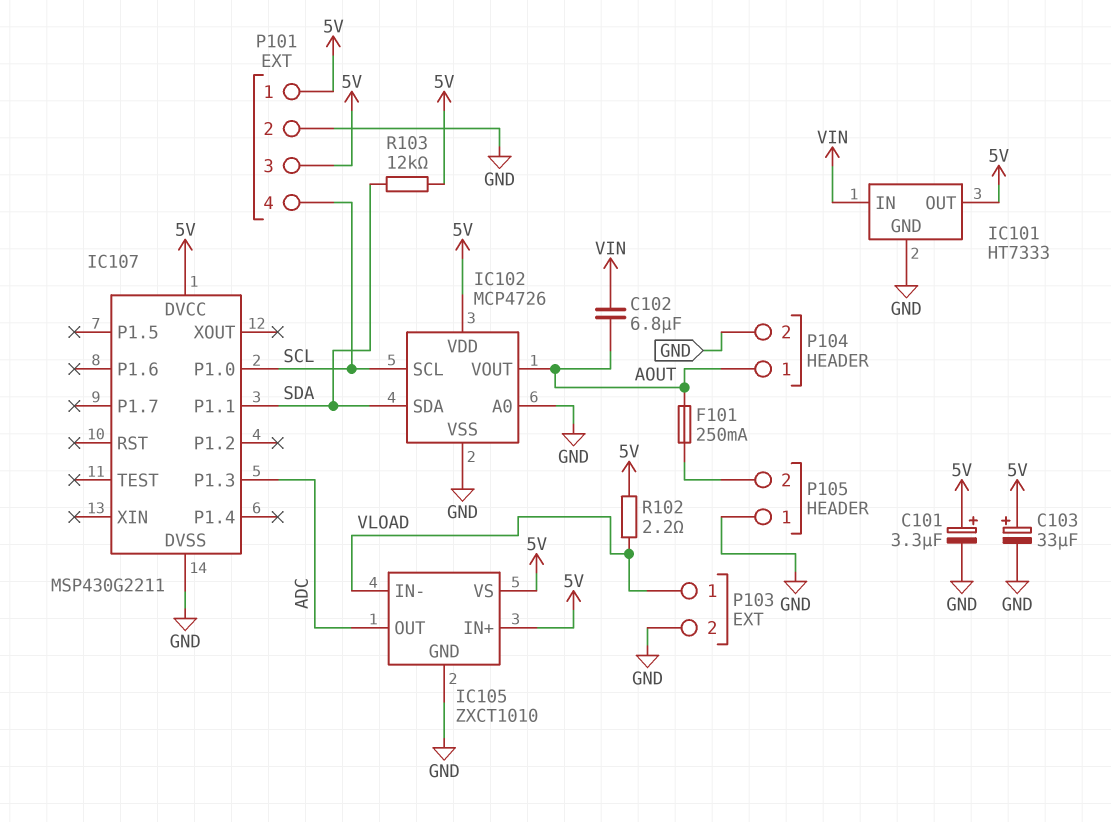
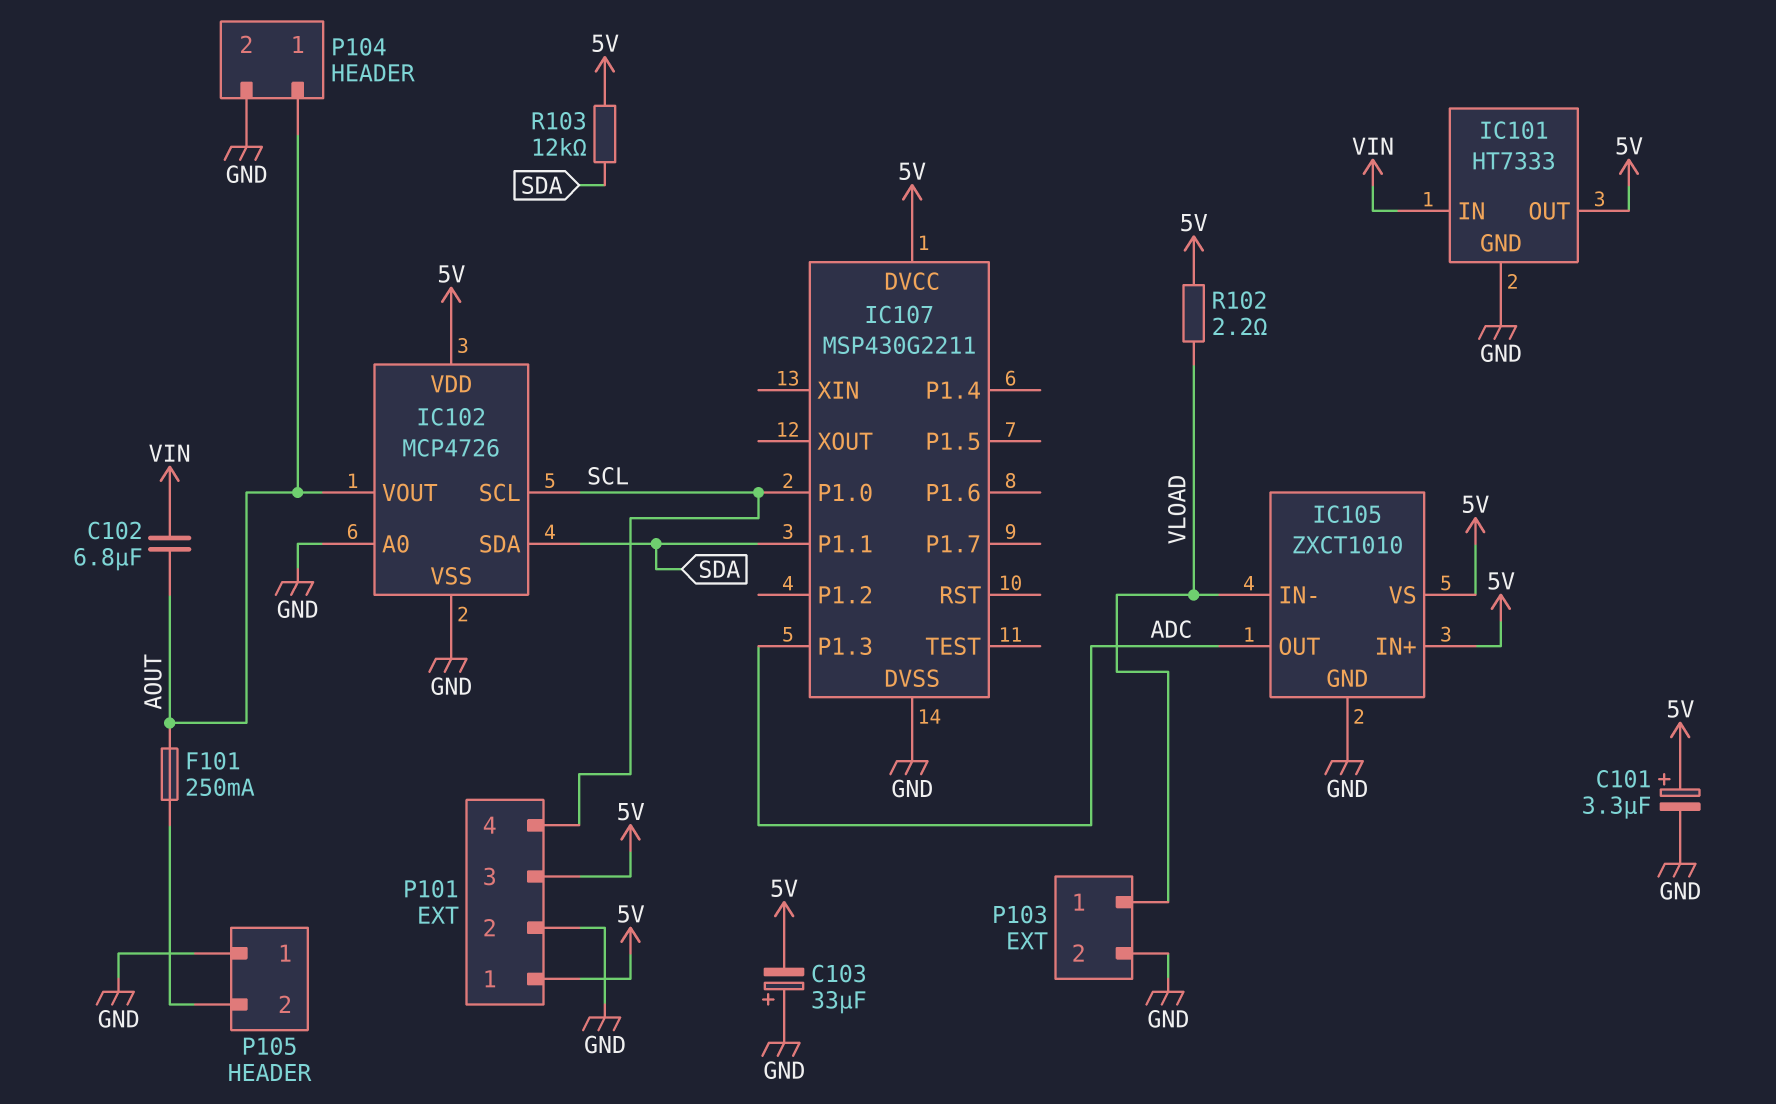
C103: 33uF (plus 5V, minus GND) -> 33uF (plus GND, minus 5V)

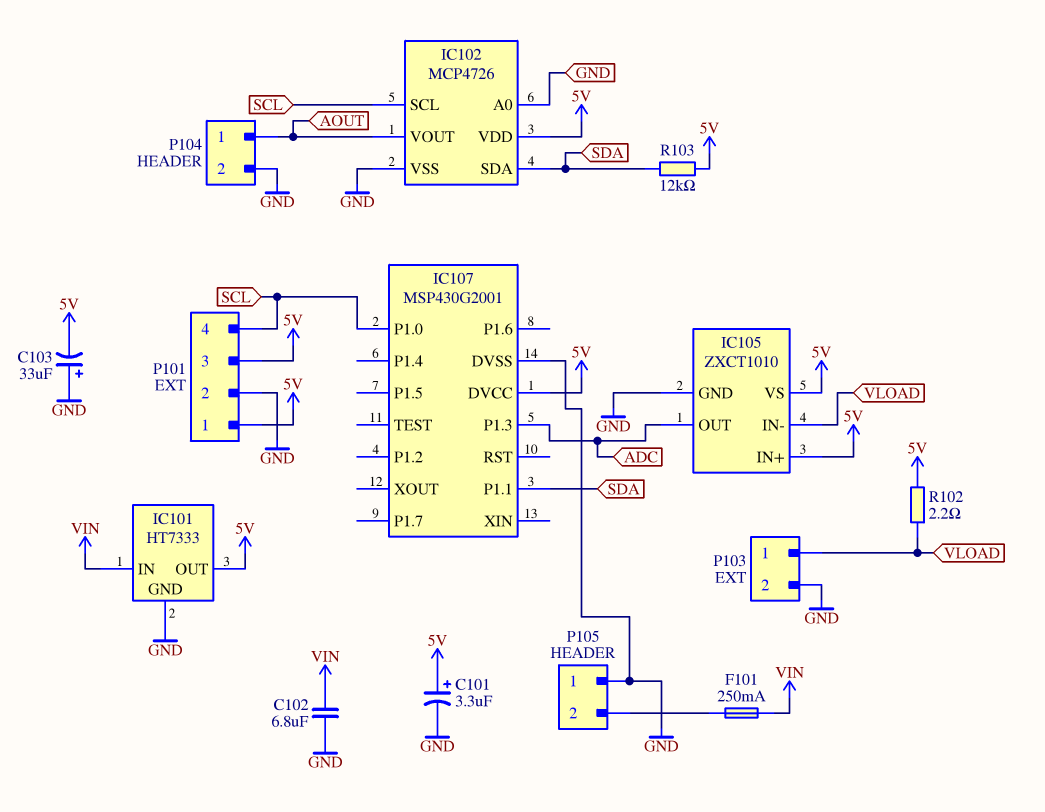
C102: 6.8uF (AOUT, VIN) -> 6.8uF (GND, VIN)
F101: 250mA (AOUT, P105/2) -> 250mA (P105/2, VIN)
IC107: MSP430G2211 -> MSP430G2001

